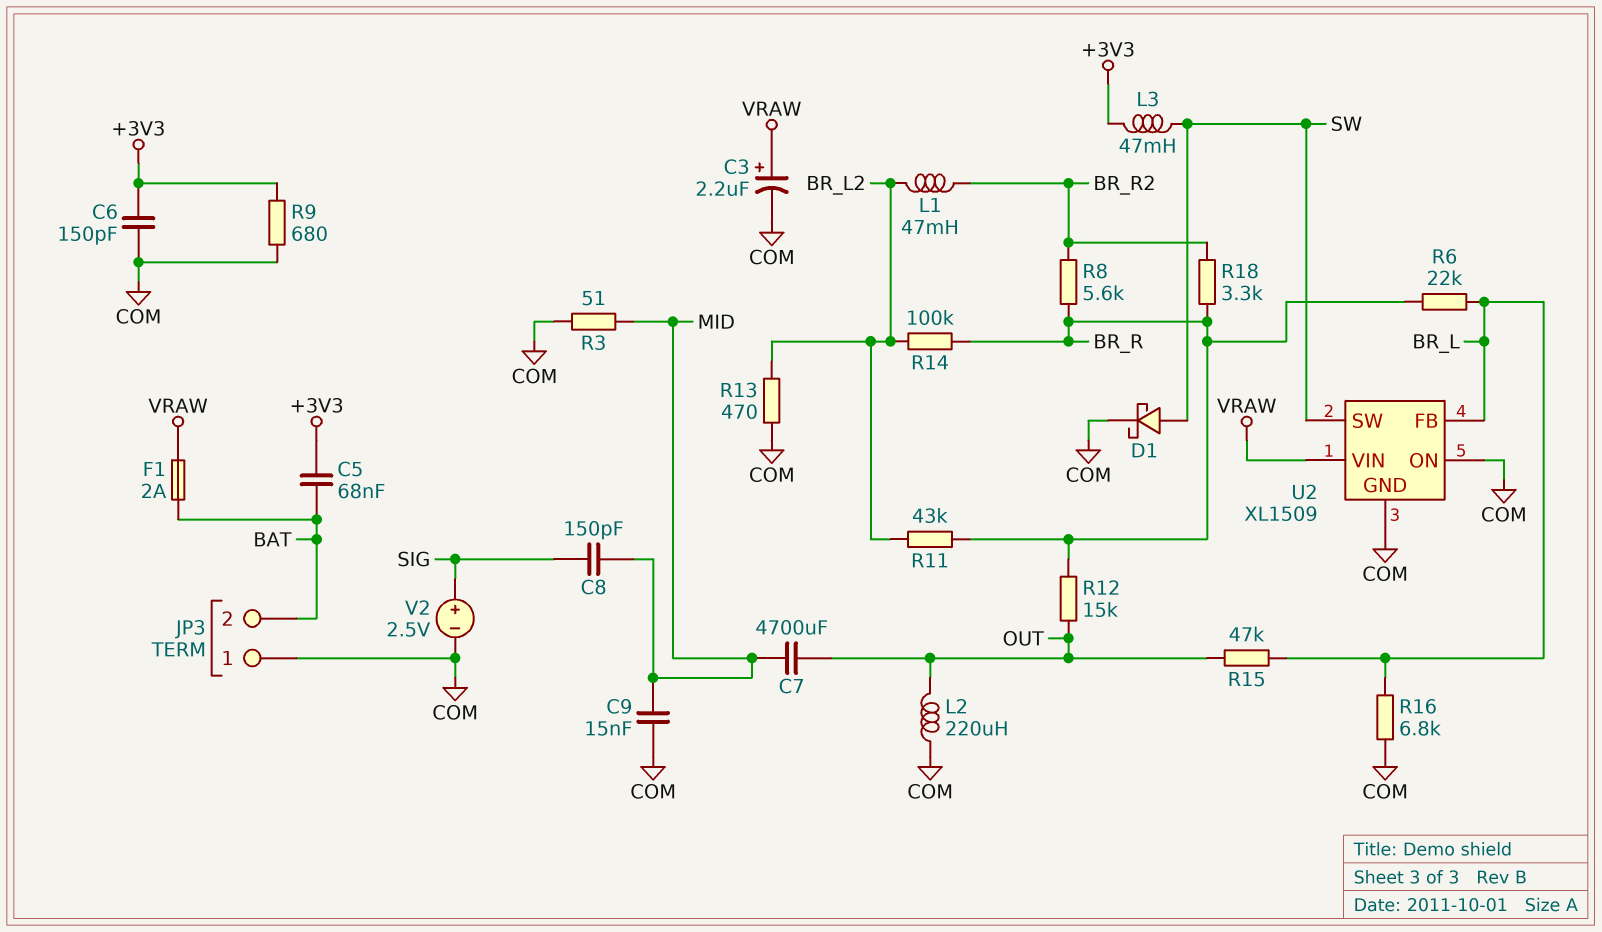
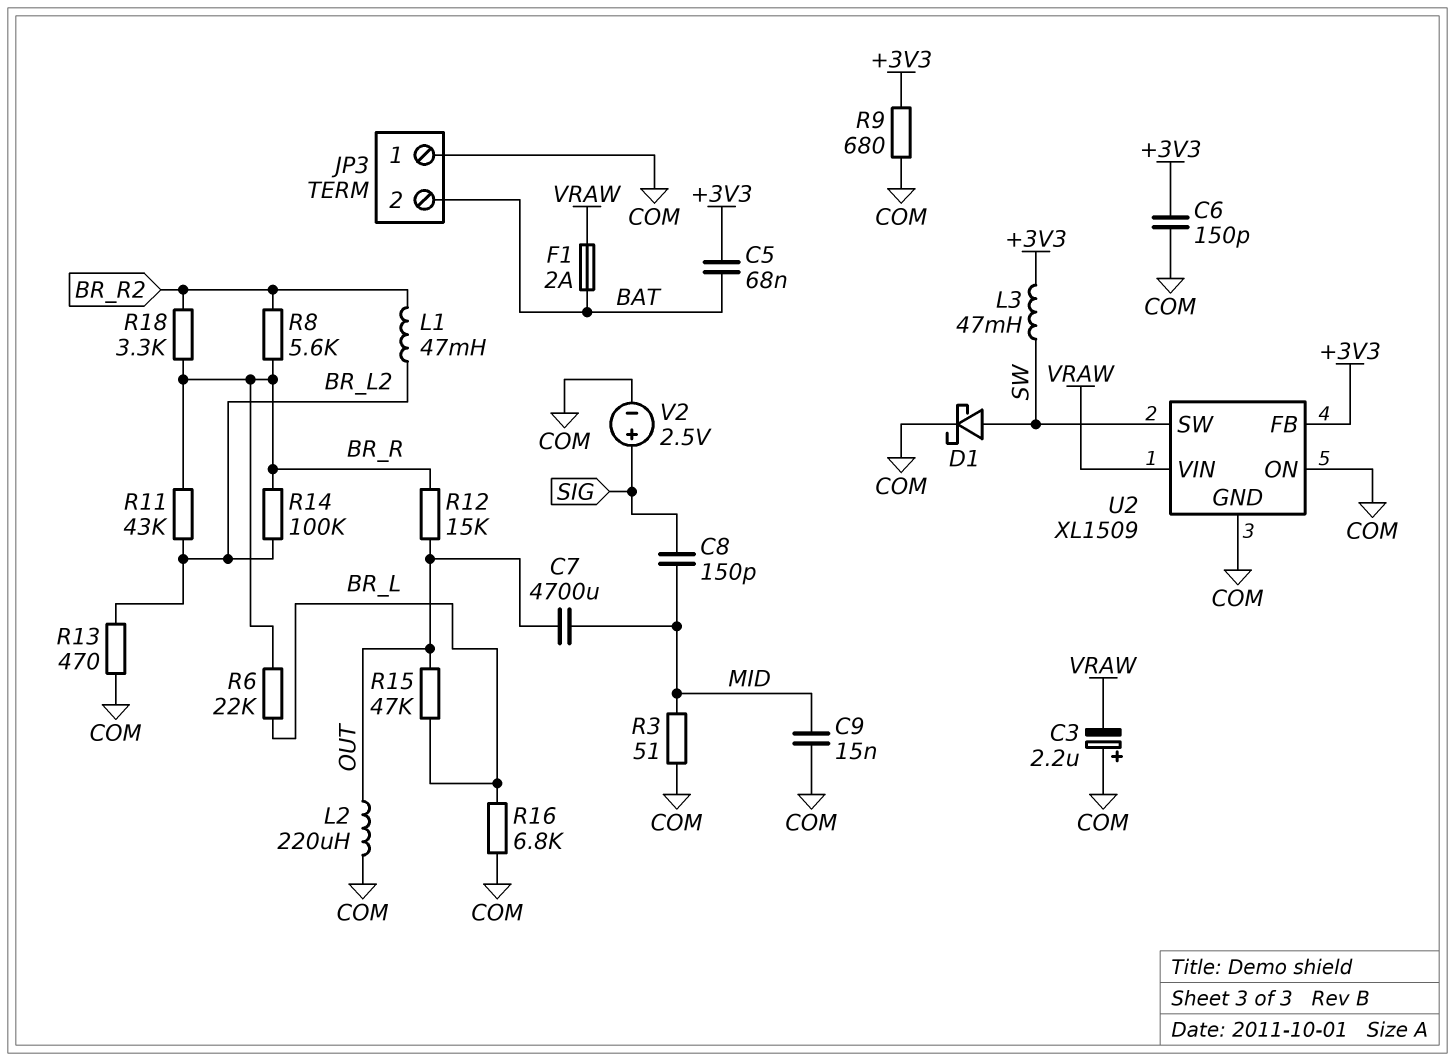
C3: 2.2uF (plus VRAW, minus COM) -> 2.2uF (plus COM, minus VRAW)
U2 pin FB: BR_L -> +3V3

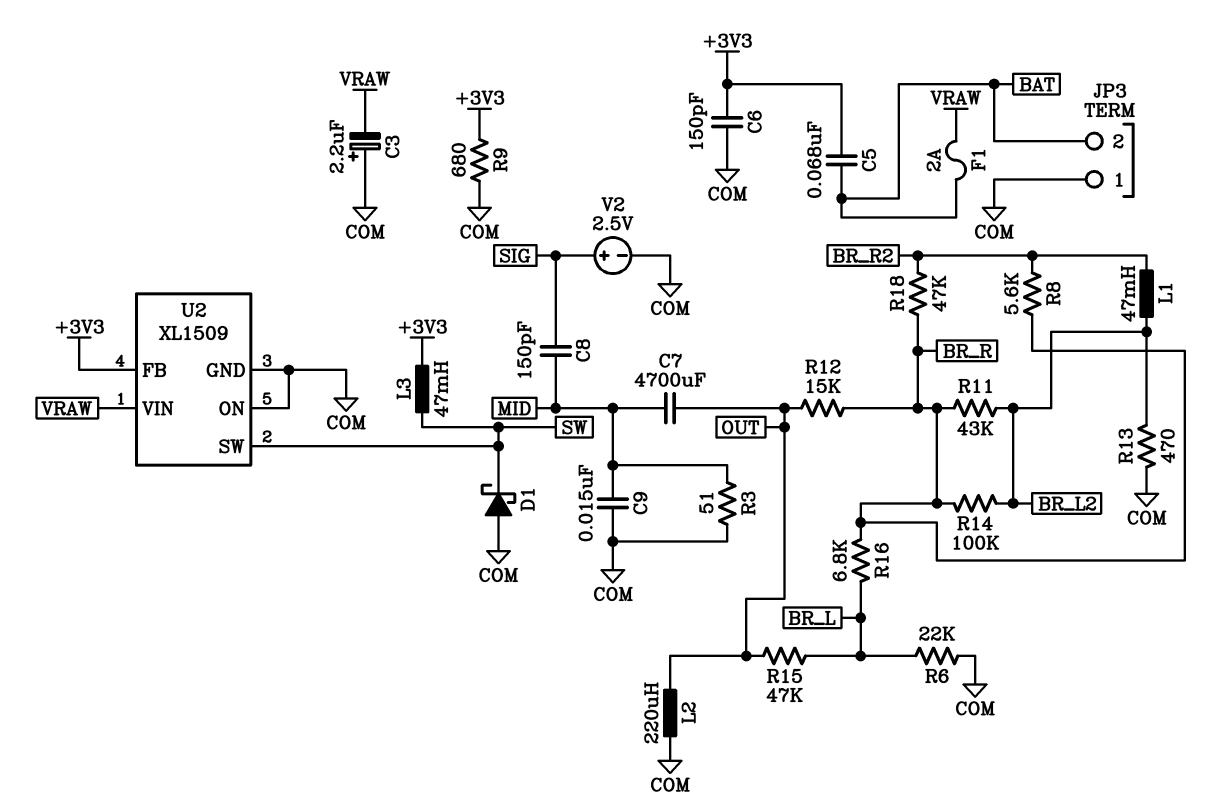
D1: schottky (A SW, K COM) -> schottky (A COM, K SW)
R6: 22k (BR_L, BR_R) -> 22k (BR_L, COM)
R16: 6.8k (BR_L, COM) -> 6.8k (BR_L, BR_R)
R18: 3.3k (BR_R, BR_R2) -> 47k (BR_R, BR_R2)

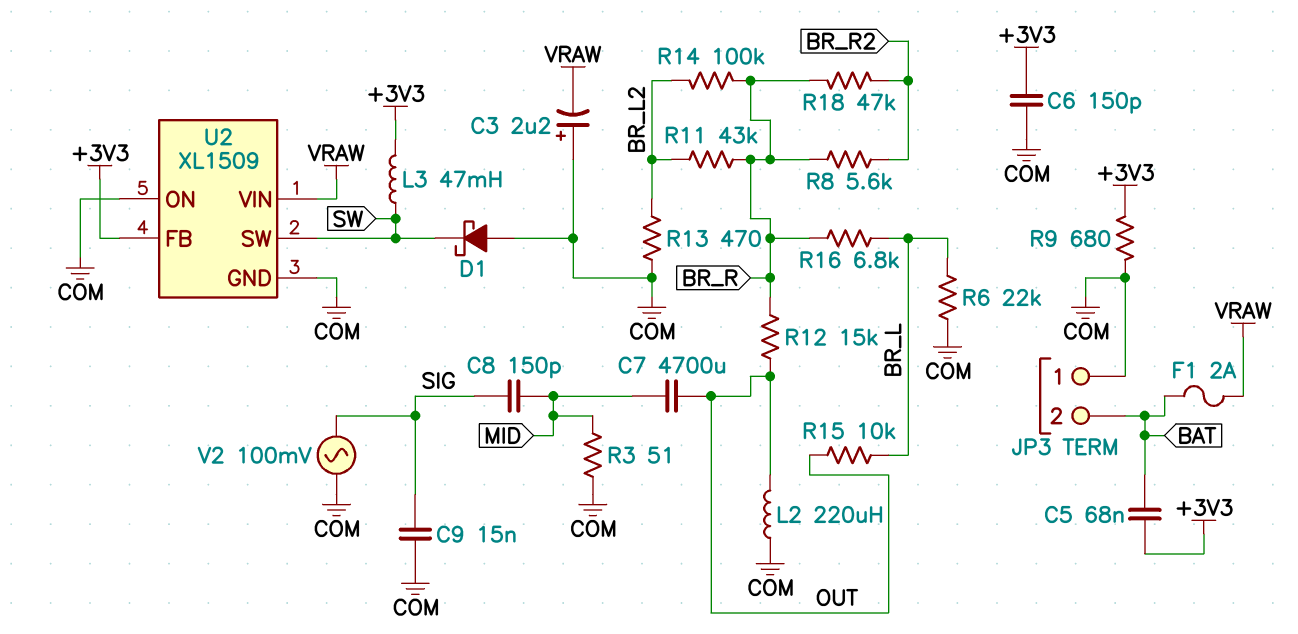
C9: 15nF (COM, MID) -> 15nF (COM, SIG)
L1: 47mH (BR_L2, BR_R2) -> none
R15: 47k (BR_L, OUT) -> 10k (BR_L, OUT)
V2: 2.5V (plus SIG, minus COM) -> AC 100mV (COM, SIG)

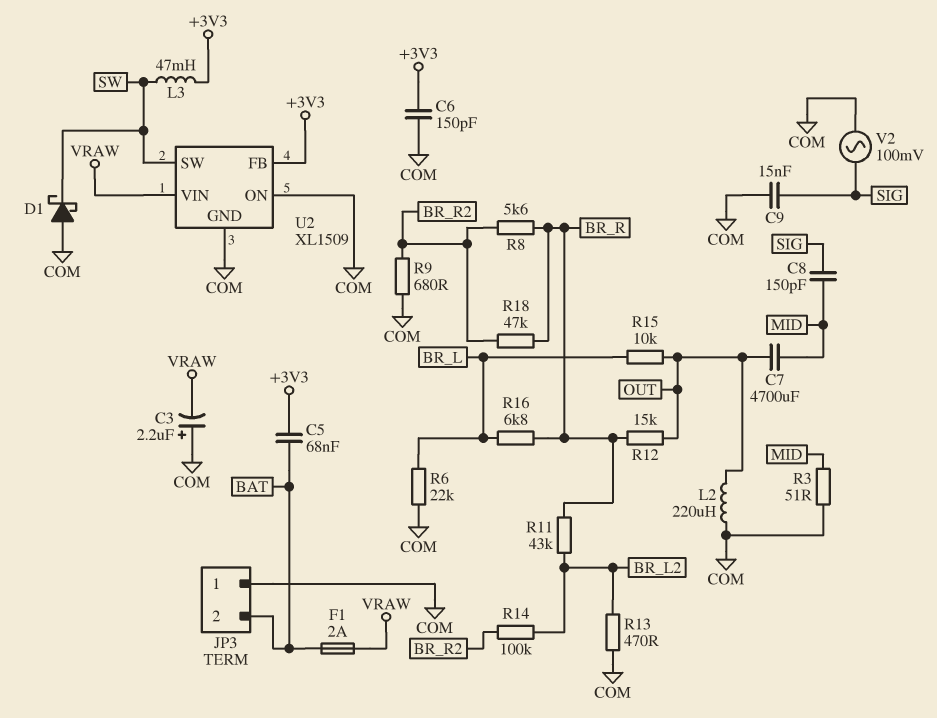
R9: 680 (+3V3, COM) -> 680 (BR_R2, COM)
R14: 100k (BR_L2, BR_R) -> 100k (BR_L2, BR_R2)

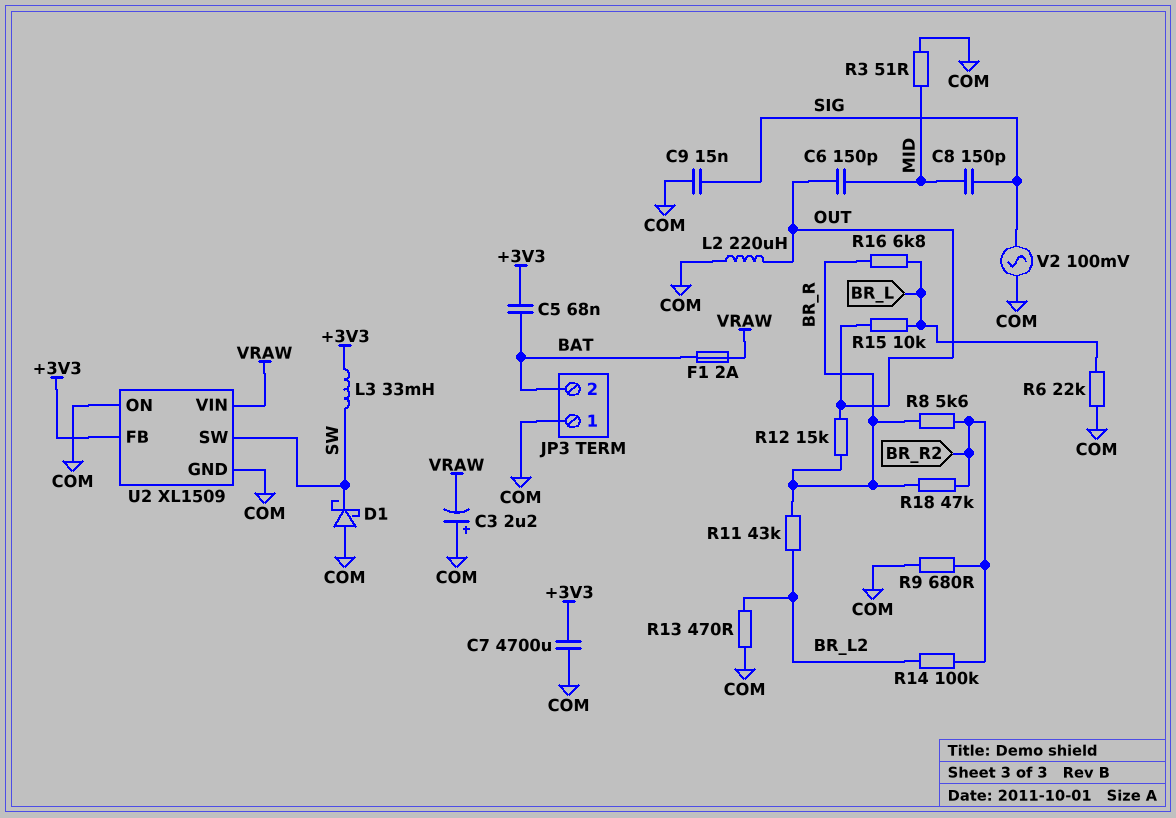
C6: 150pF (+3V3, COM) -> 150pF (MID, OUT)
C7: 4700uF (MID, OUT) -> 4700uF (+3V3, COM)
L3: 47mH (+3V3, SW) -> 33mH (+3V3, SW)

